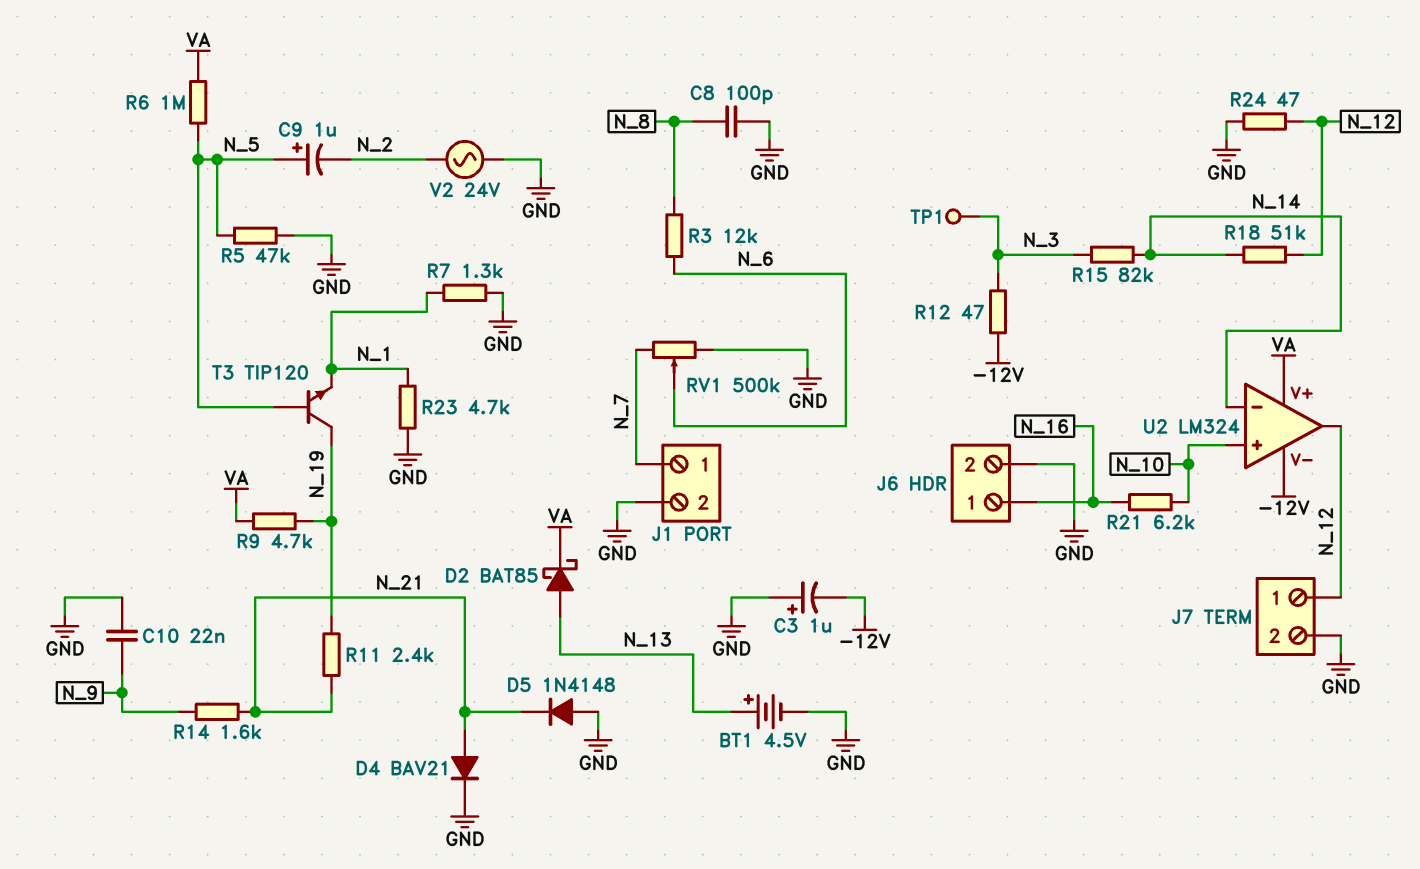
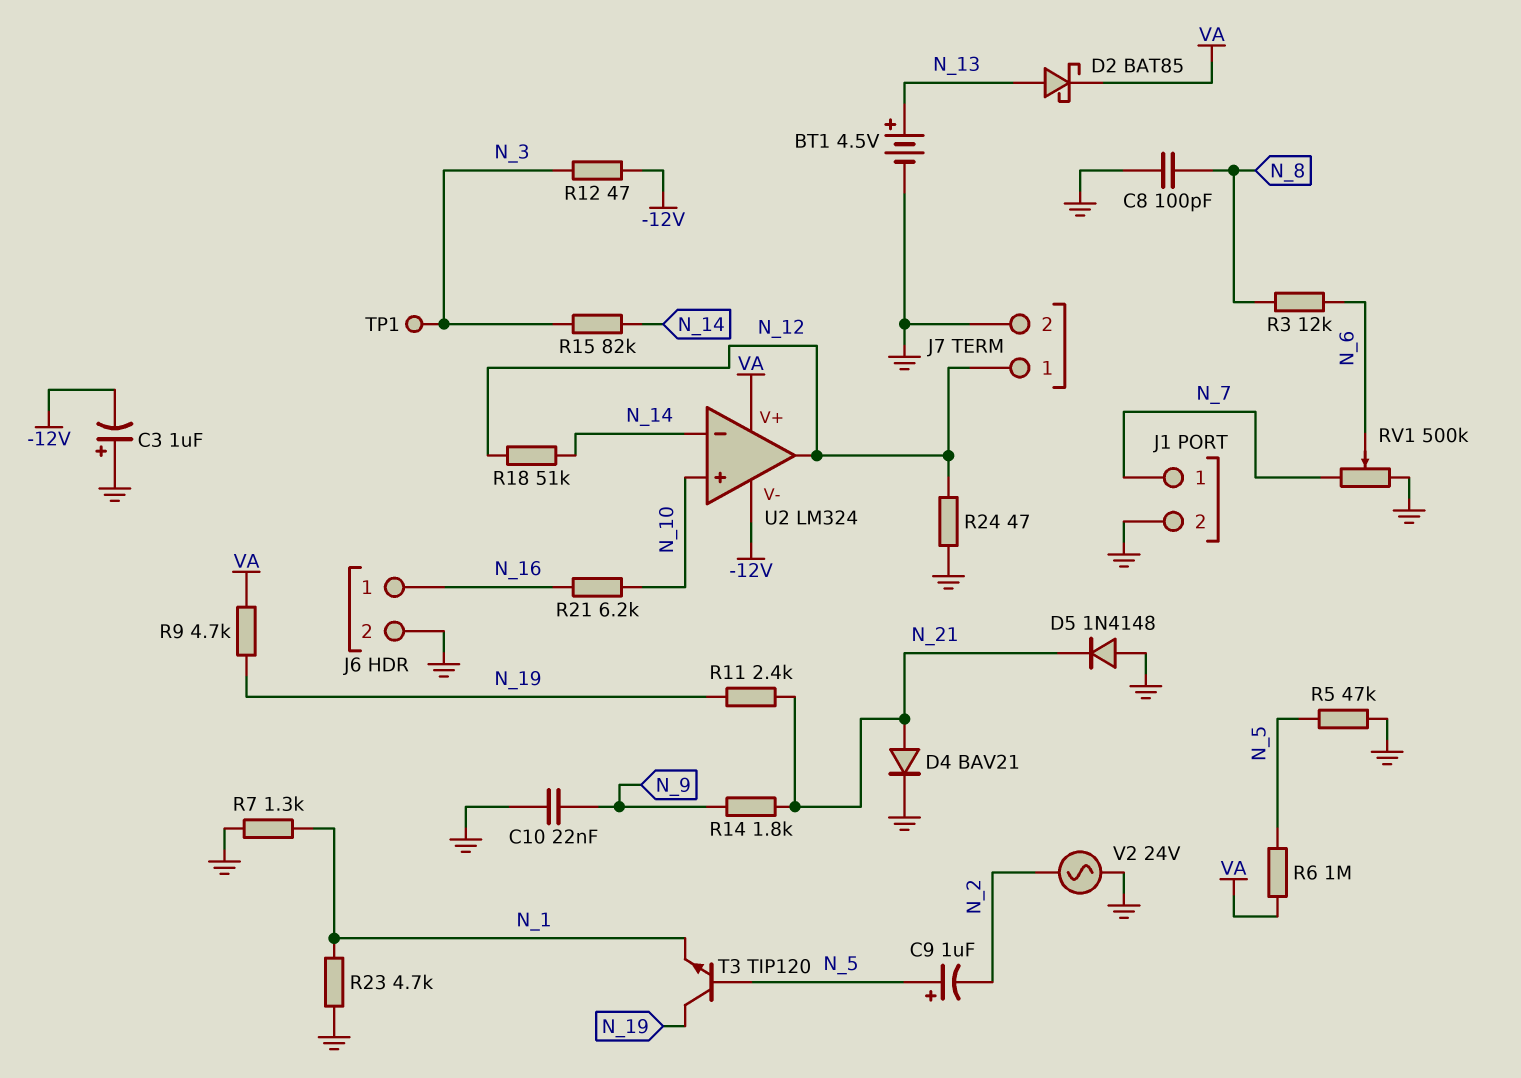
R14: 1.6k (N_9, N_21) -> 1.8k (N_9, N_21)

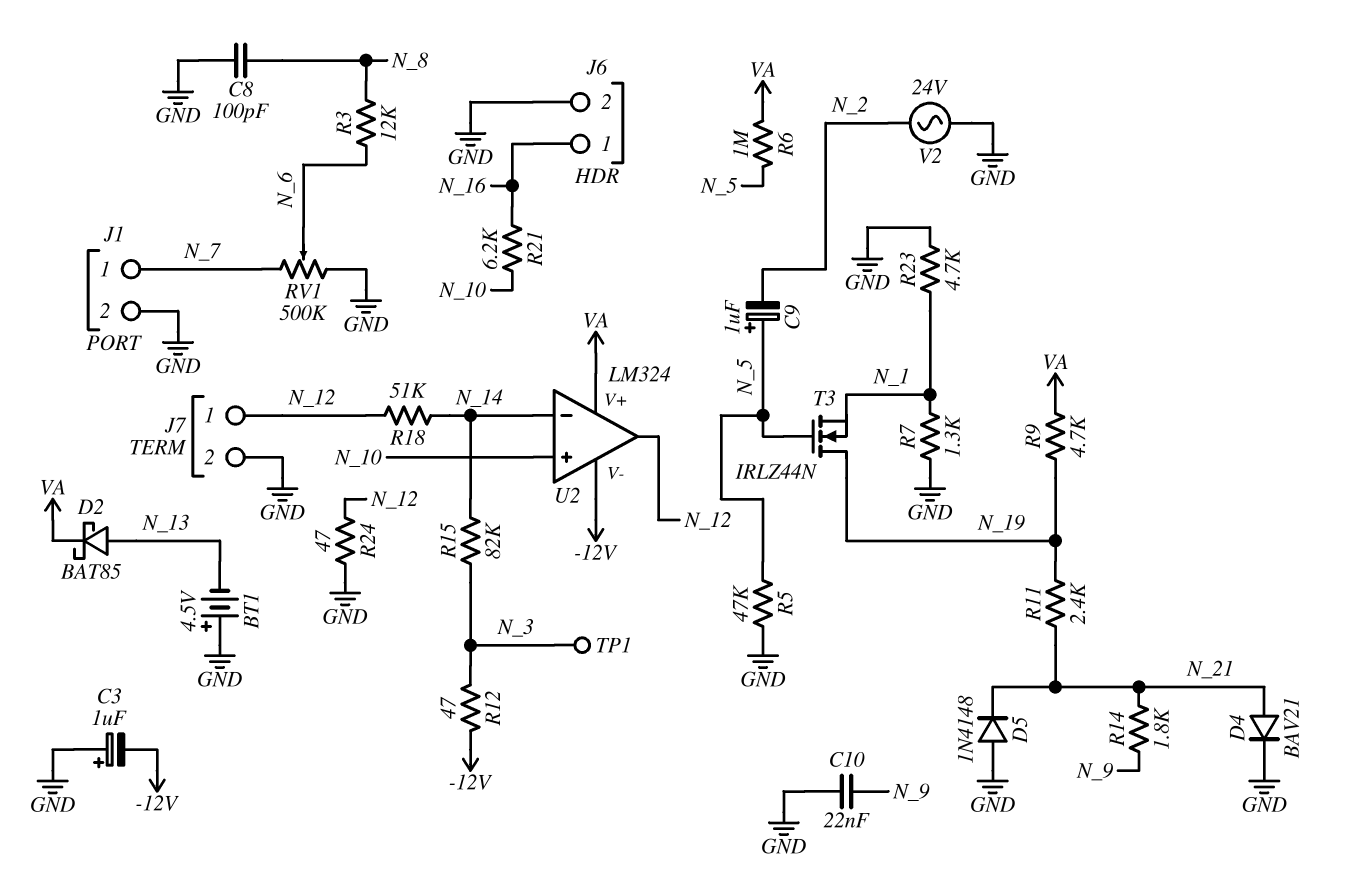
BT1: 4.5V (plus N_13, minus GND) -> 4.5V (plus GND, minus N_13)
T3: NPN TIP120 (B N_5, C N_19, E N_1) -> NMOS IRLZ44N (G N_5, D N_19, S N_1)

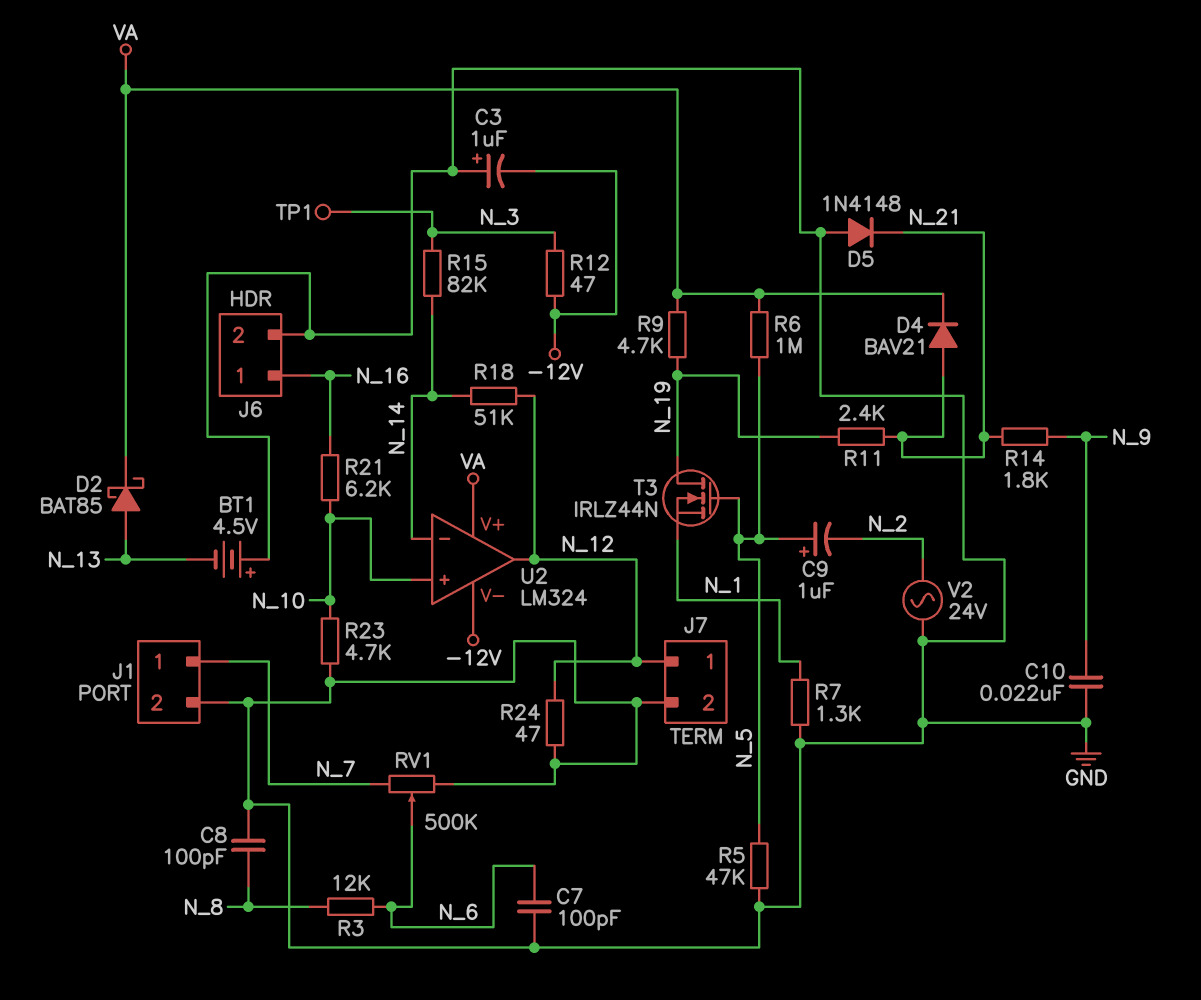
C7: none -> 100pF (GND, N_6)
D4: diode BAV21 (A N_21, K GND) -> diode BAV21 (A N_21, K VA)
R23: 4.7k (GND, N_1) -> 4.7k (GND, N_10)

